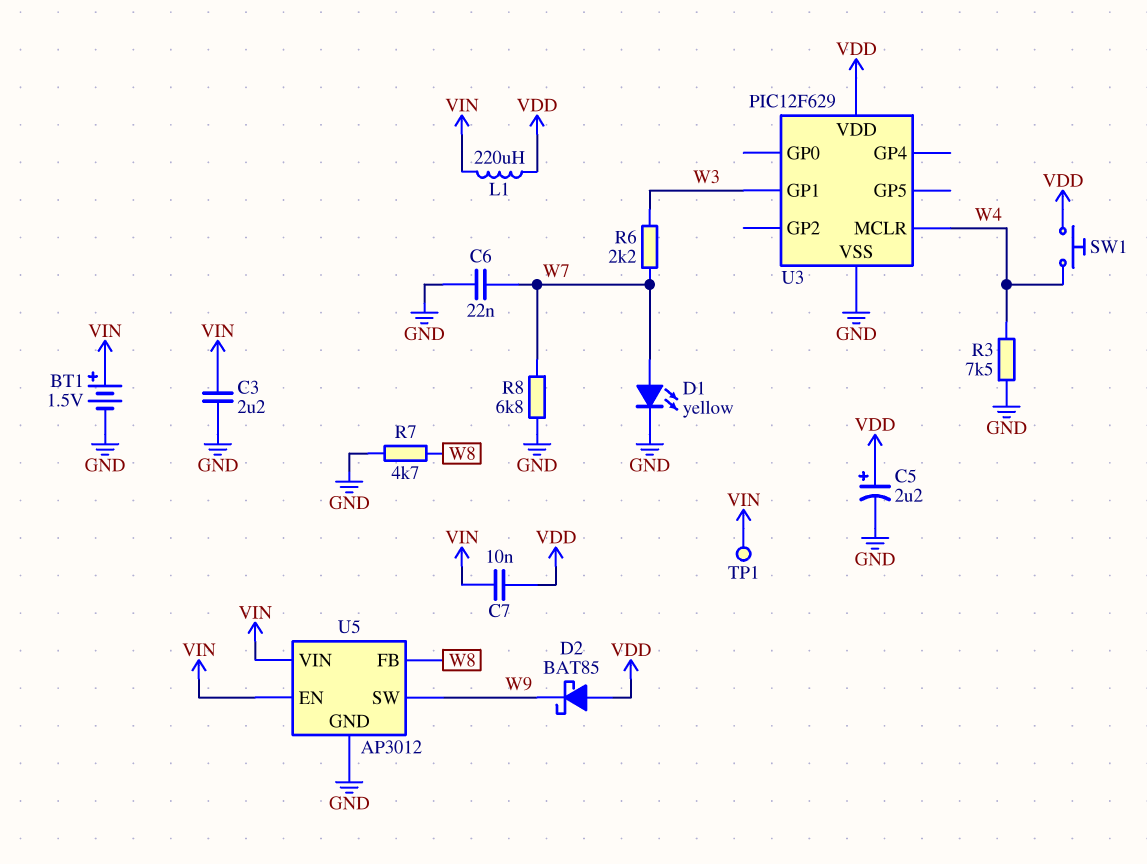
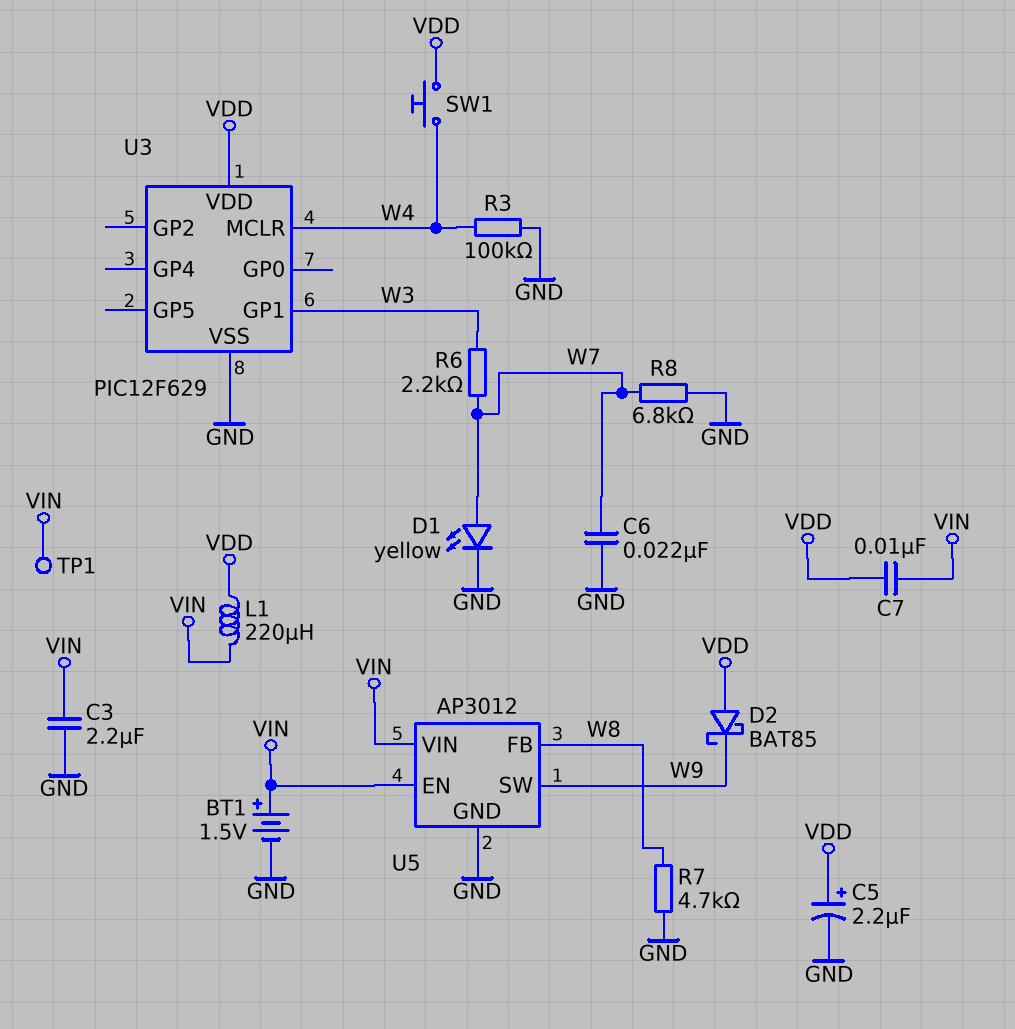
R3: 7.5k (GND, W4) -> 100k (GND, W4)

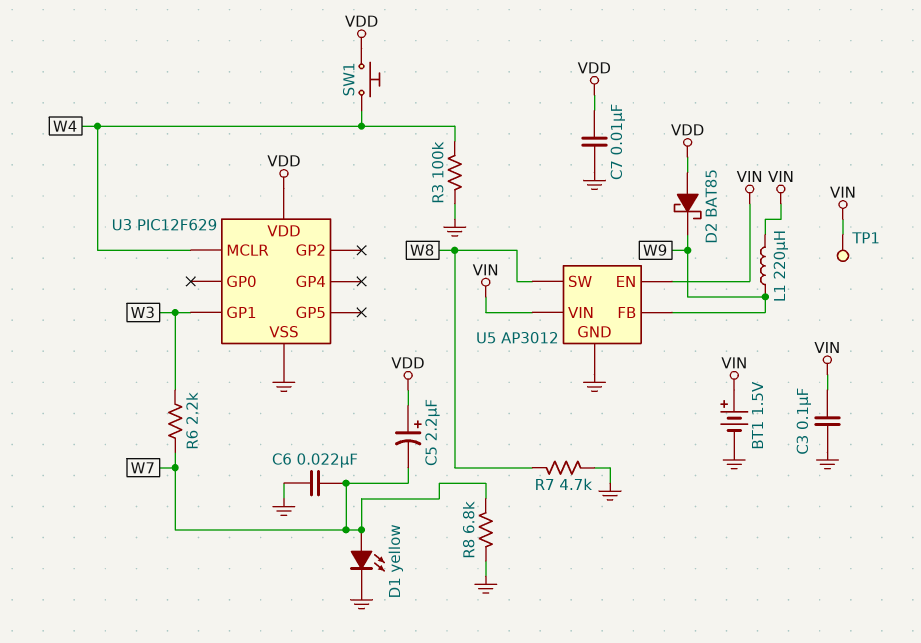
C3: 2.2uF (GND, VIN) -> 100nF (GND, VIN)
C5: 2.2uF (plus VDD, minus GND) -> 2.2uF (plus VDD, minus W7)
C7: 10nF (VDD, VIN) -> 10nF (GND, VDD)
L1: 220uH (VDD, VIN) -> 220uH (VIN, W9)
U5 pin FB: W8 -> W9
U5 pin SW: W9 -> W8

